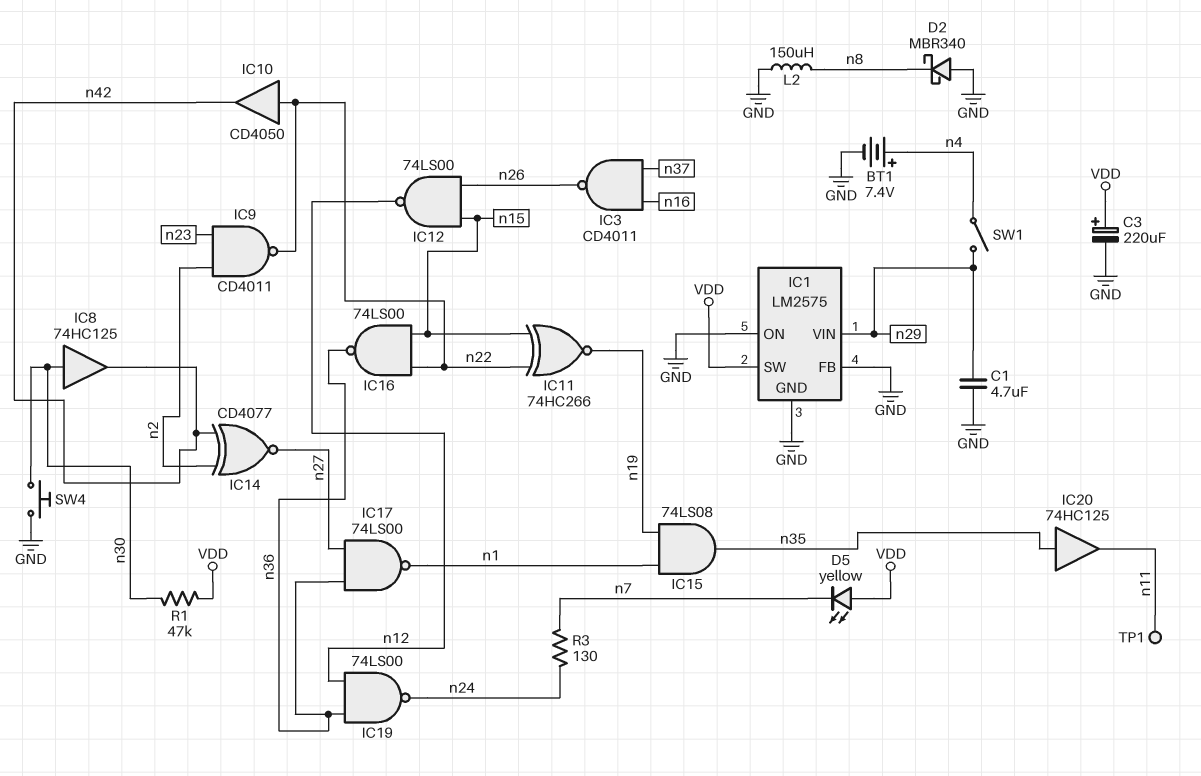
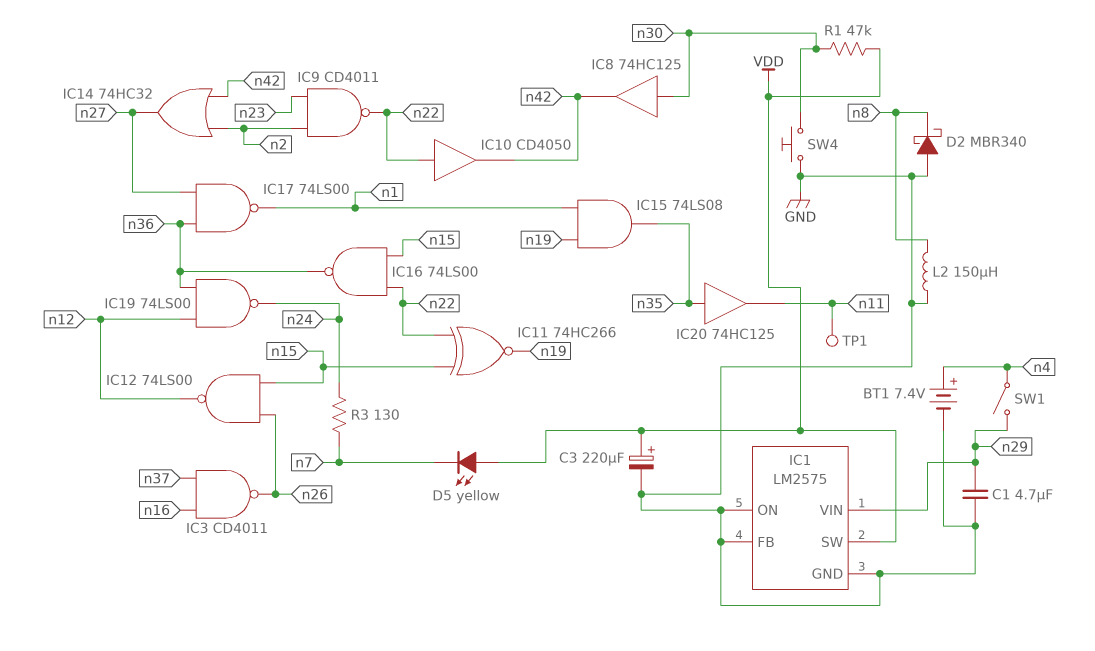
IC14: XNOR CD4077 (in n2, in n42, out n27) -> OR 74HC32 (in n2, in n42, out n27)

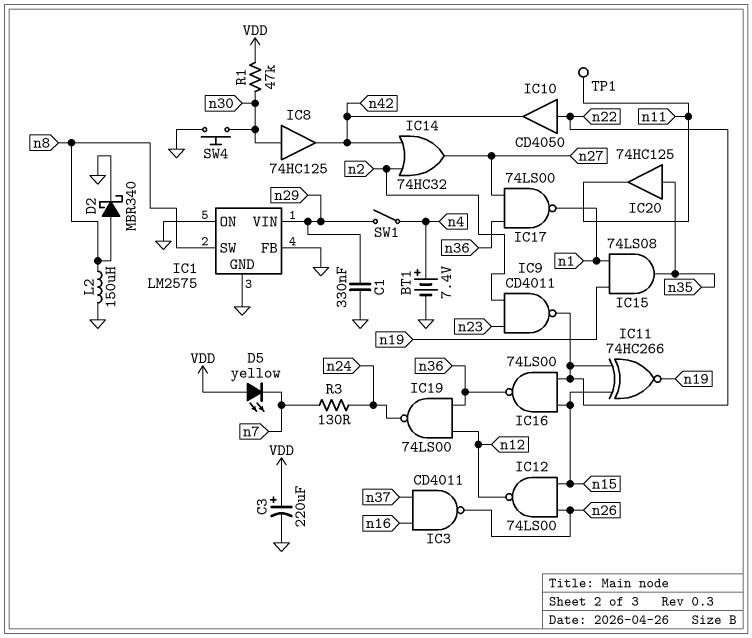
C1: 4.7uF (GND, n29) -> 330nF (GND, n29)
D2: schottky MBR340 (A GND, K n8) -> schottky MBR340 (A n8, K GND)
IC1 pin SW: VDD -> n8

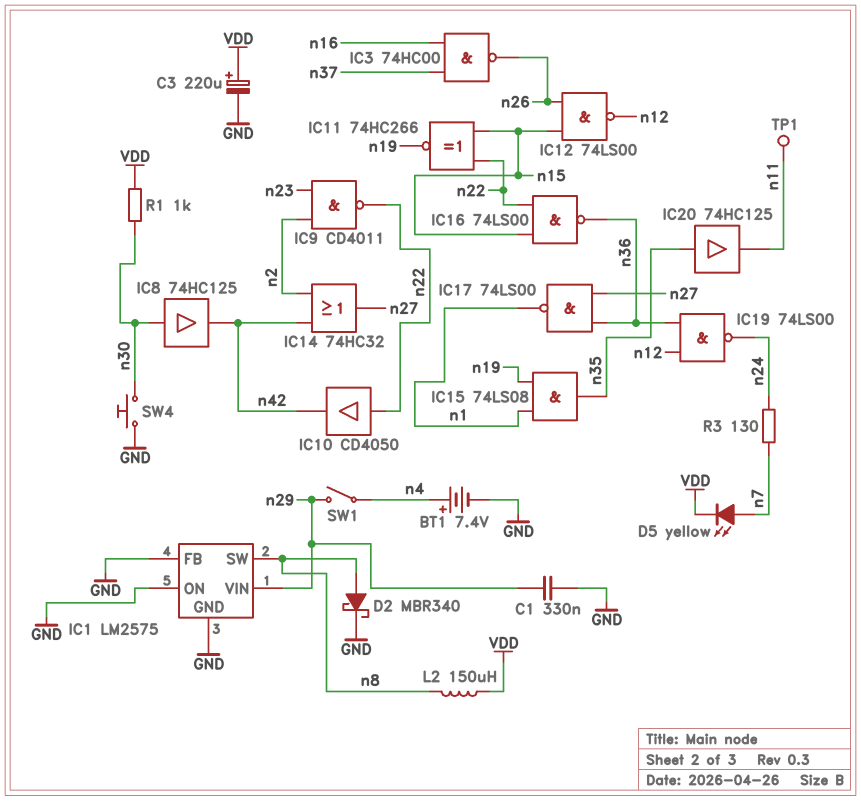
D5: LED yellow (A VDD, K n7) -> LED yellow (A n7, K VDD)
IC3: NAND CD4011 (in n16, in n37, out n26) -> NAND 74HC00 (in n16, in n37, out n26)
L2: 150uH (GND, n8) -> 150uH (VDD, n8)
R1: 47k (VDD, n30) -> 1k (VDD, n30)

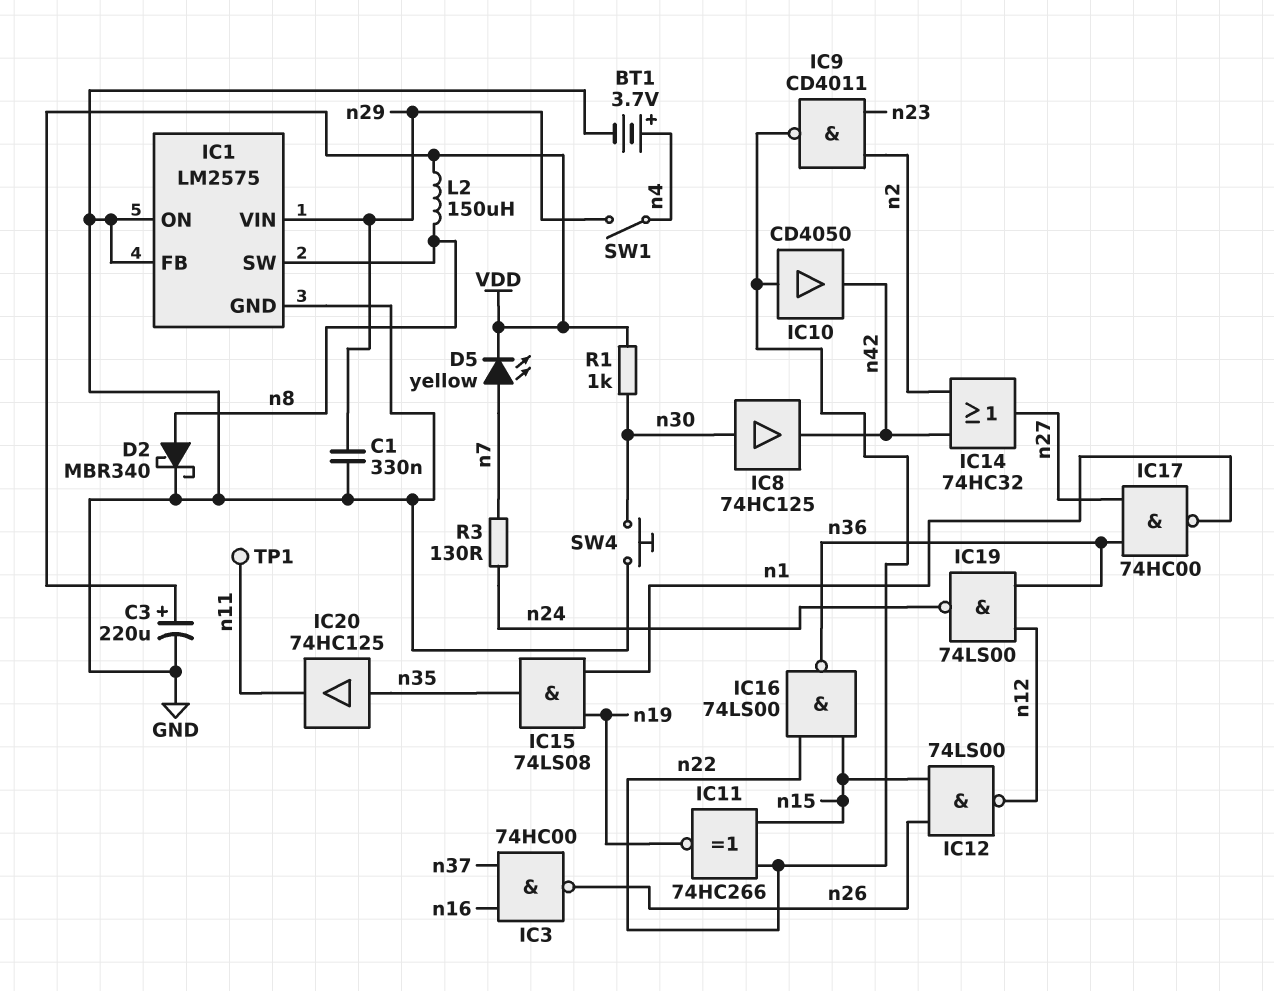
BT1: 7.4V (plus n4, minus GND) -> 3.7V (plus n4, minus GND)
IC17: NAND 74LS00 (in n27, in n36, out n1) -> NAND 74HC00 (in n27, in n36, out n1)

